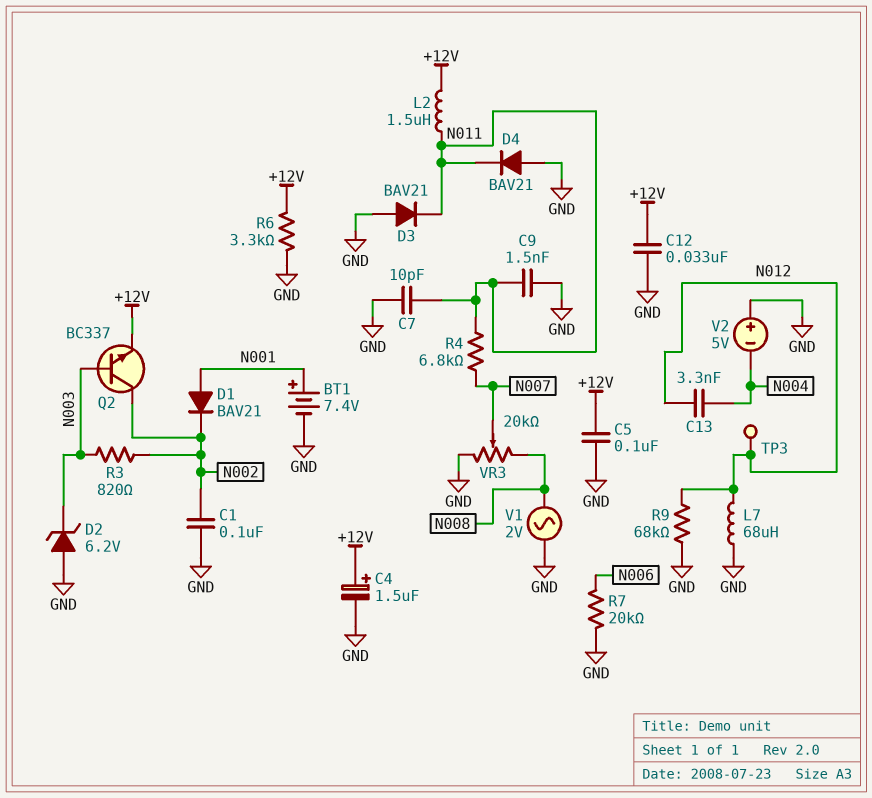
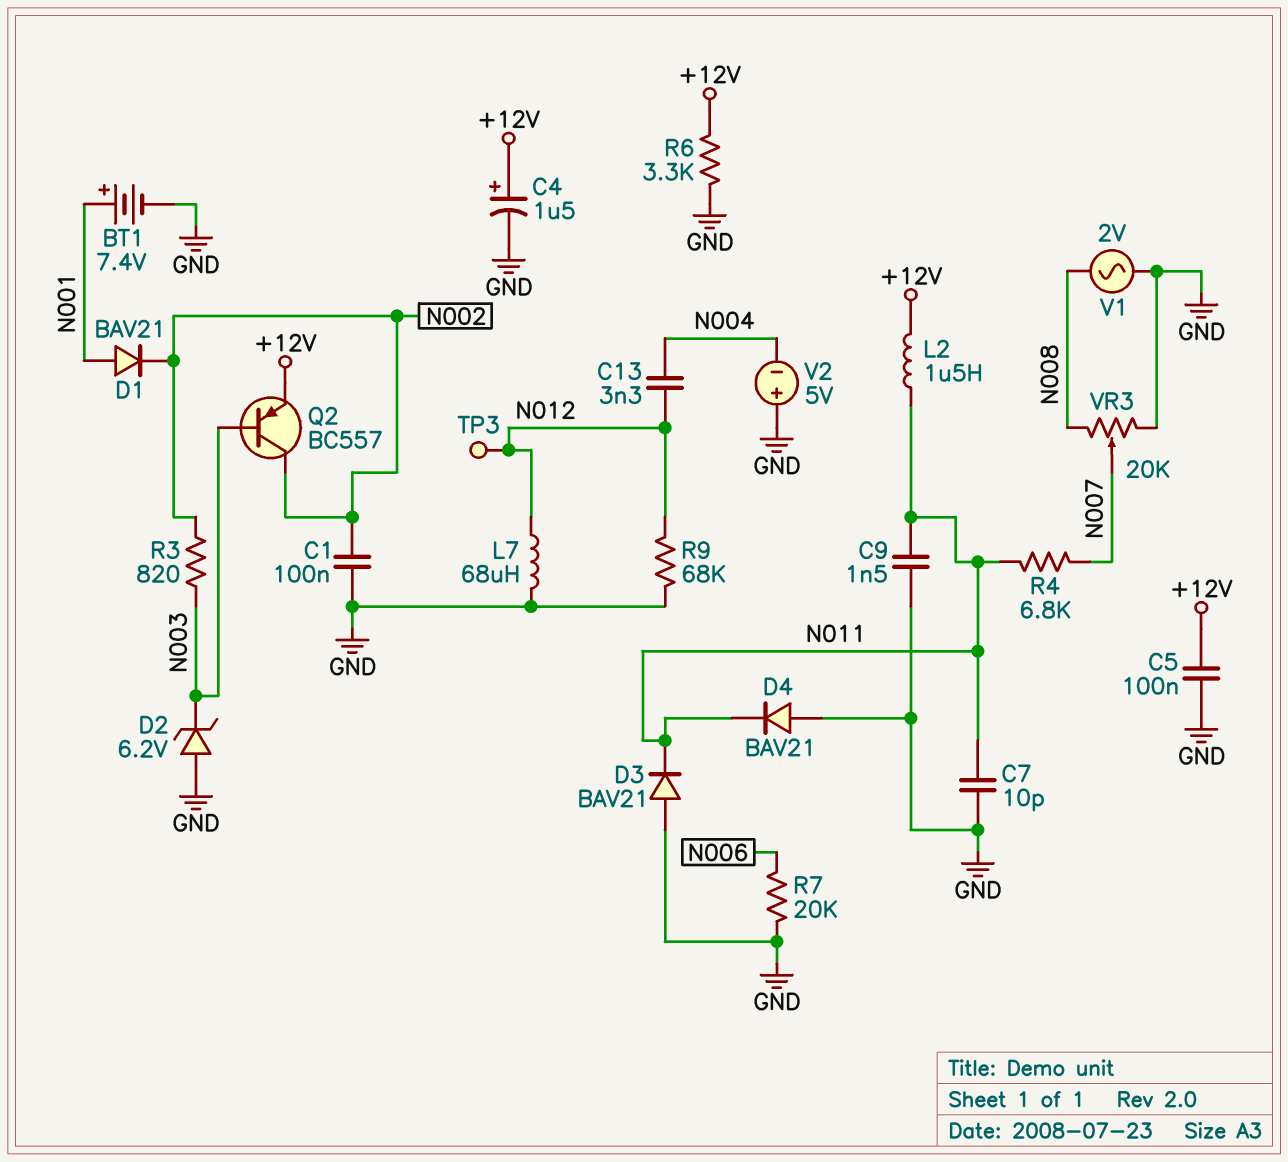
C12: 33nF (+12V, GND) -> none
Q2: NPN BC337 (B N003, C N002, E +12V) -> PNP BC557 (B N003, C N002, E +12V)

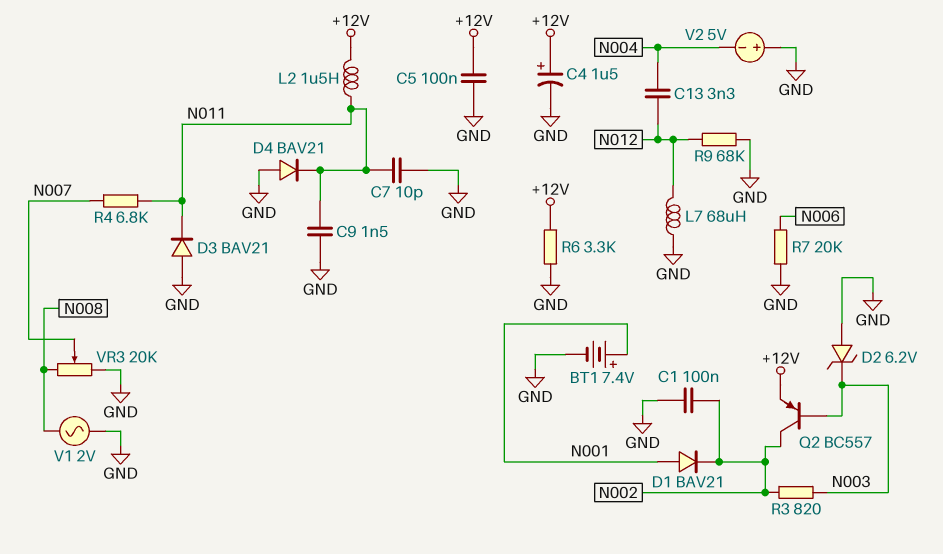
TP3: test point (N012) -> none

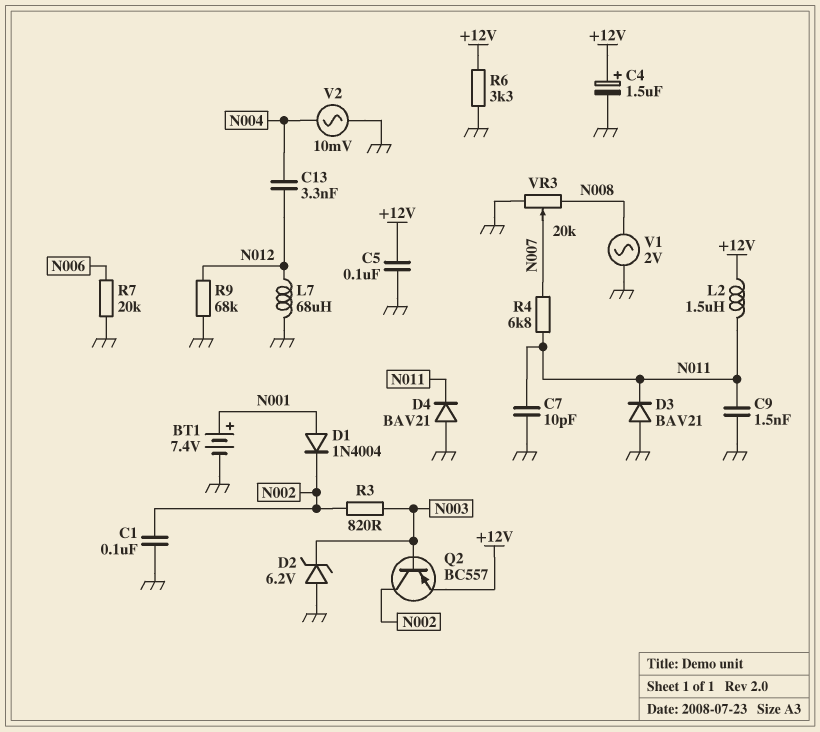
D1: diode BAV21 (A N001, K N002) -> diode 1N4004 (A N001, K N002)
V2: 5V (plus GND, minus N004) -> AC 10mV (GND, N004)

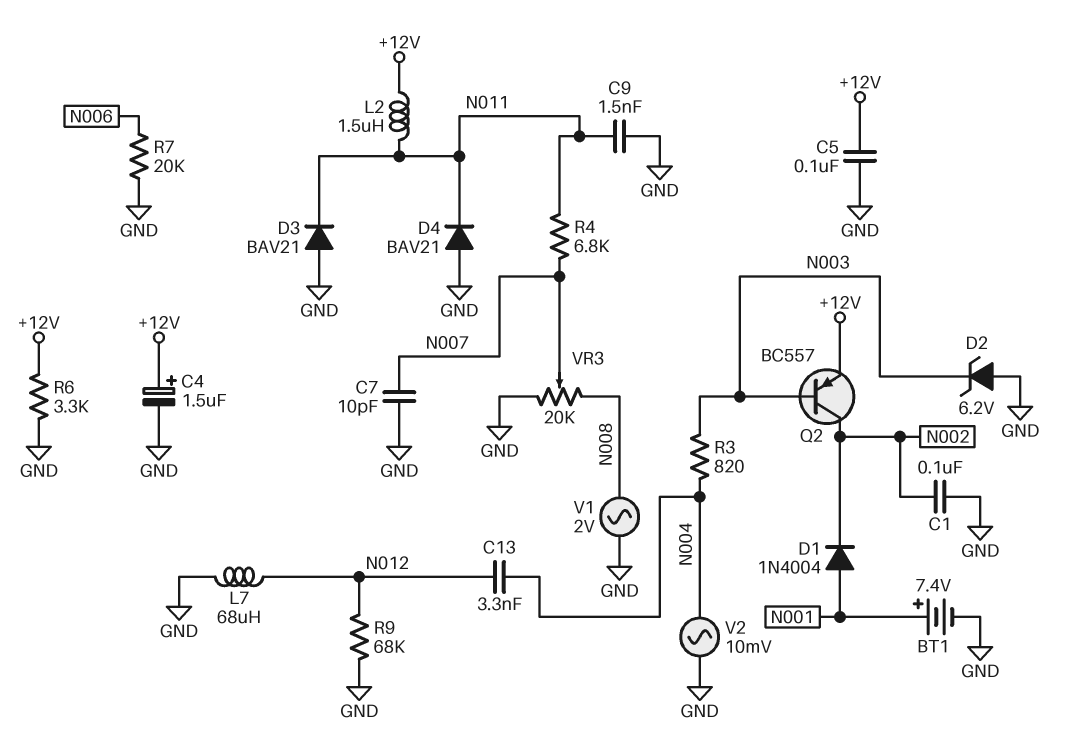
C7: 10pF (GND, N011) -> 10pF (GND, N007)
R3: 820 (N002, N003) -> 820 (N003, N004)

